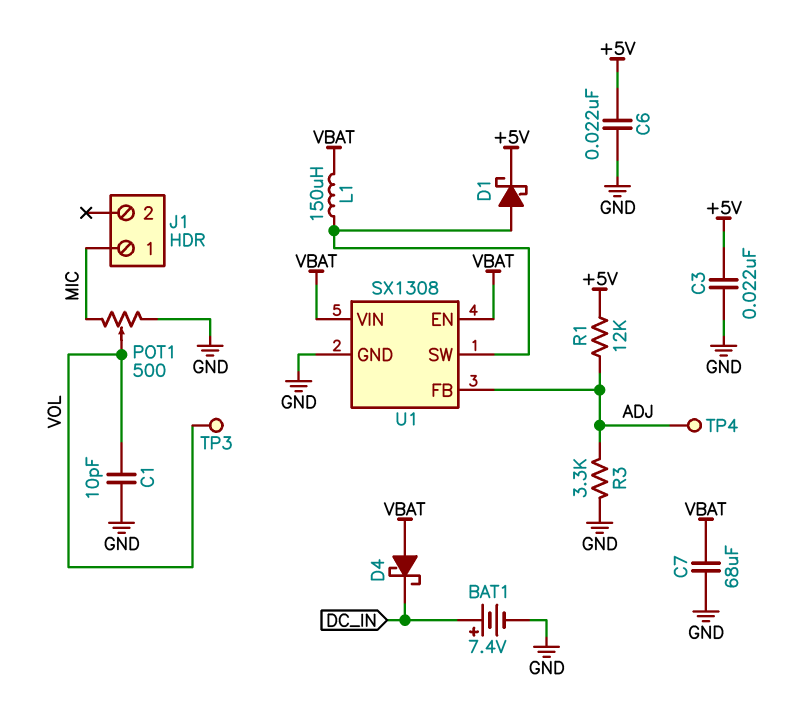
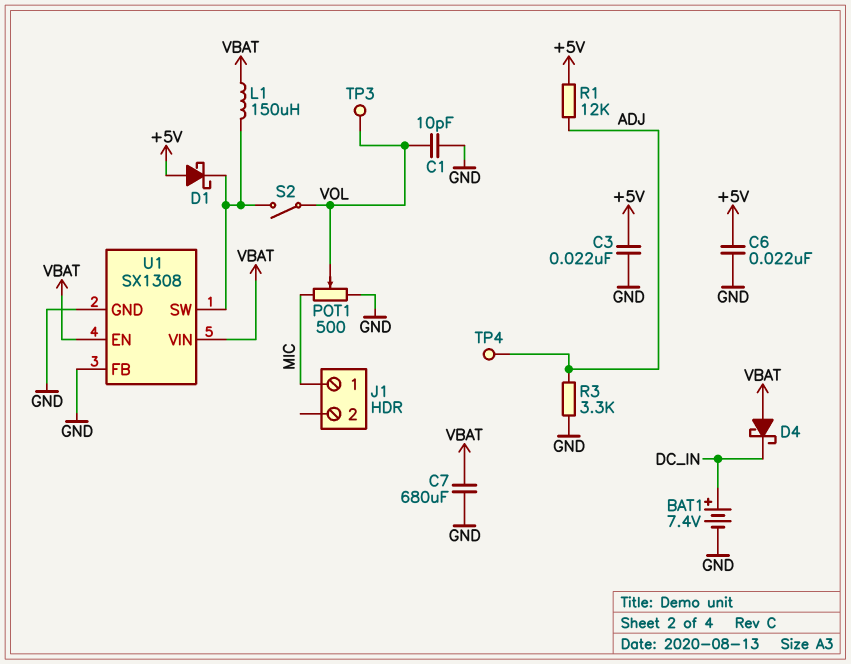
C7: 68uF (GND, VBAT) -> 680uF (GND, VBAT)
D1: schottky (A U1/SW, K +5V) -> schottky (A +5V, K U1/SW)
S2: none -> switch (U1/SW, VOL)
U1 pin FB: ADJ -> GND

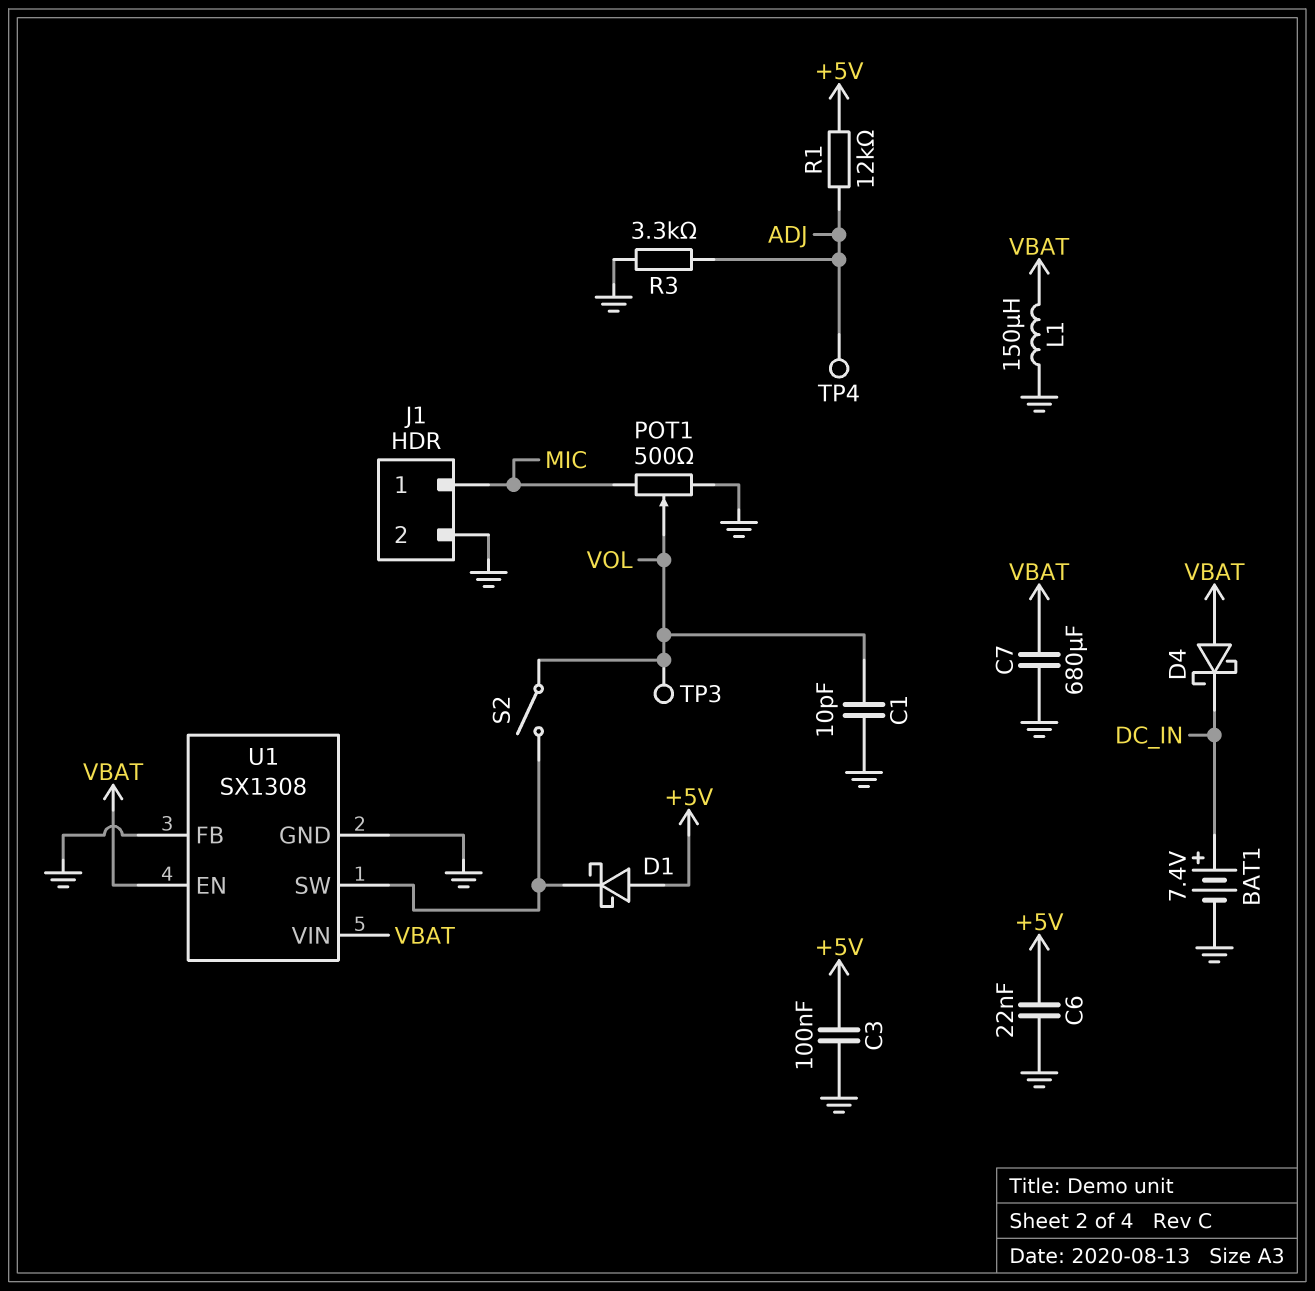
C3: 22nF (+5V, GND) -> 100nF (+5V, GND)
J1 pin 2: none -> GND
L1: 150uH (U1/SW, VBAT) -> 150uH (GND, VBAT)

